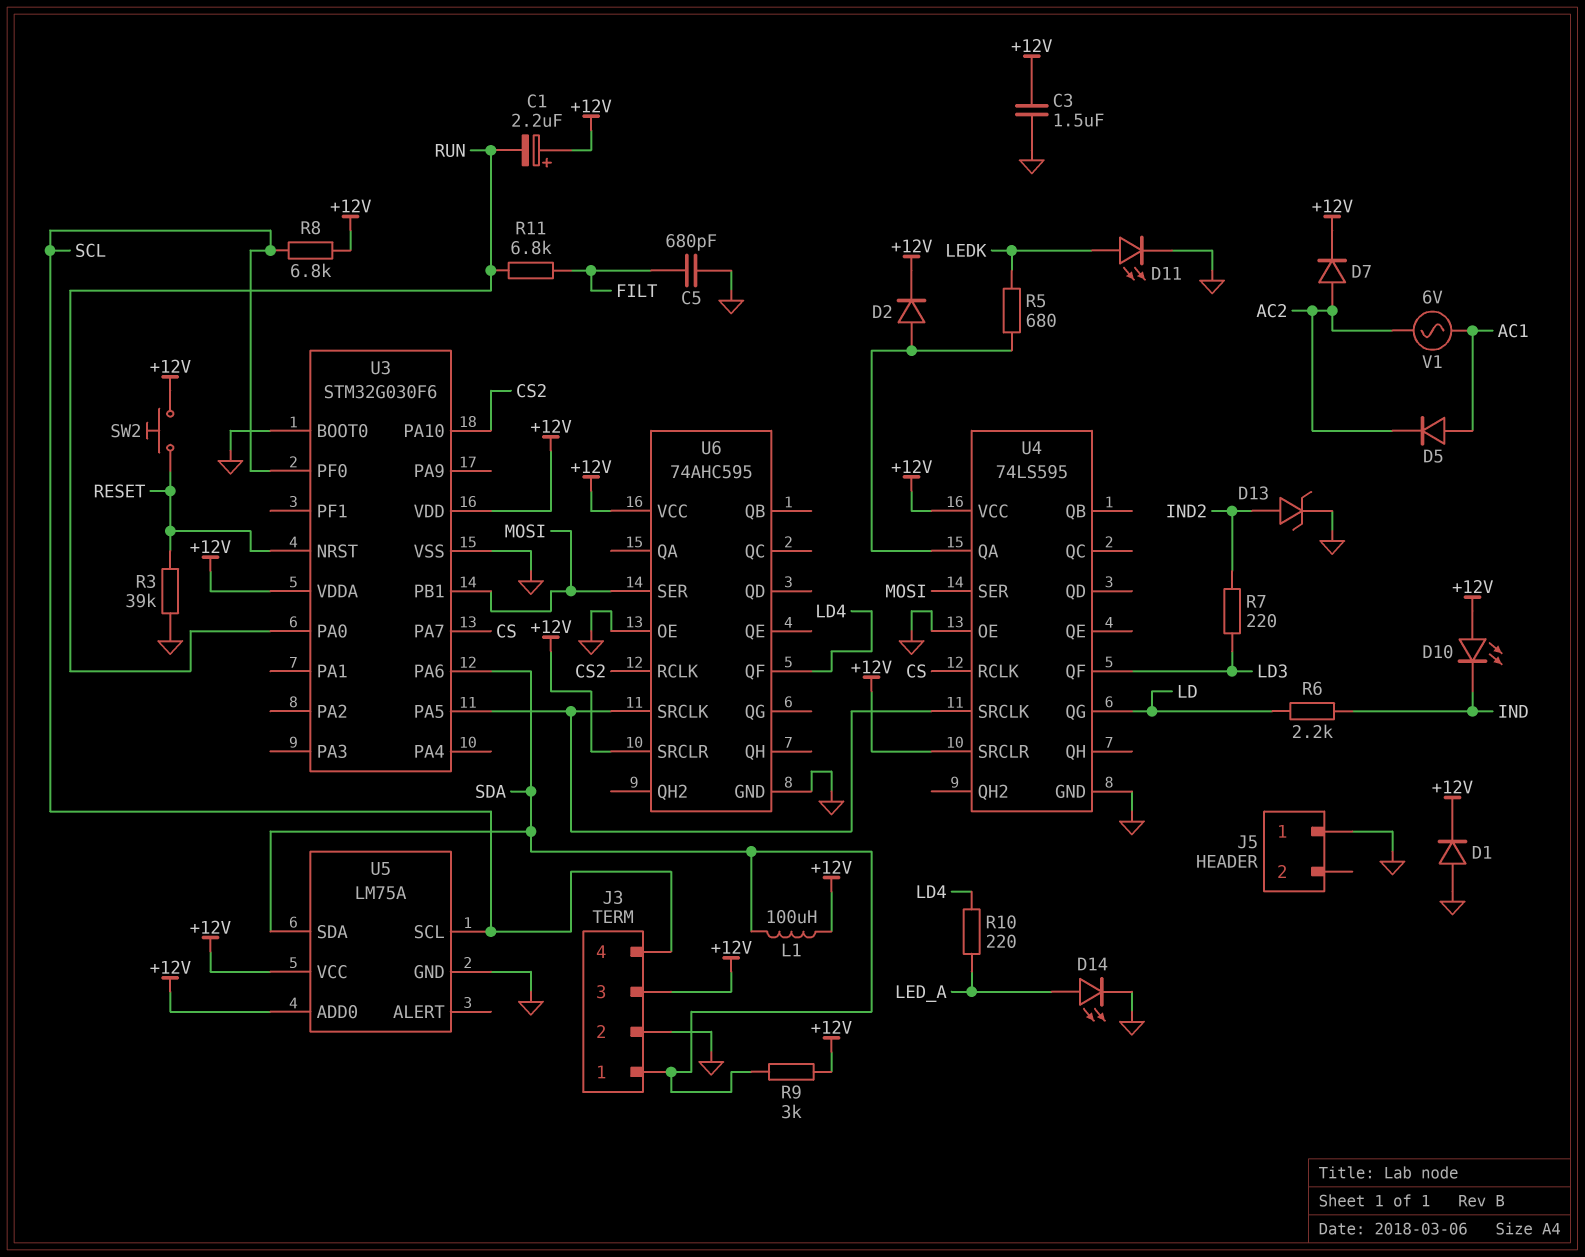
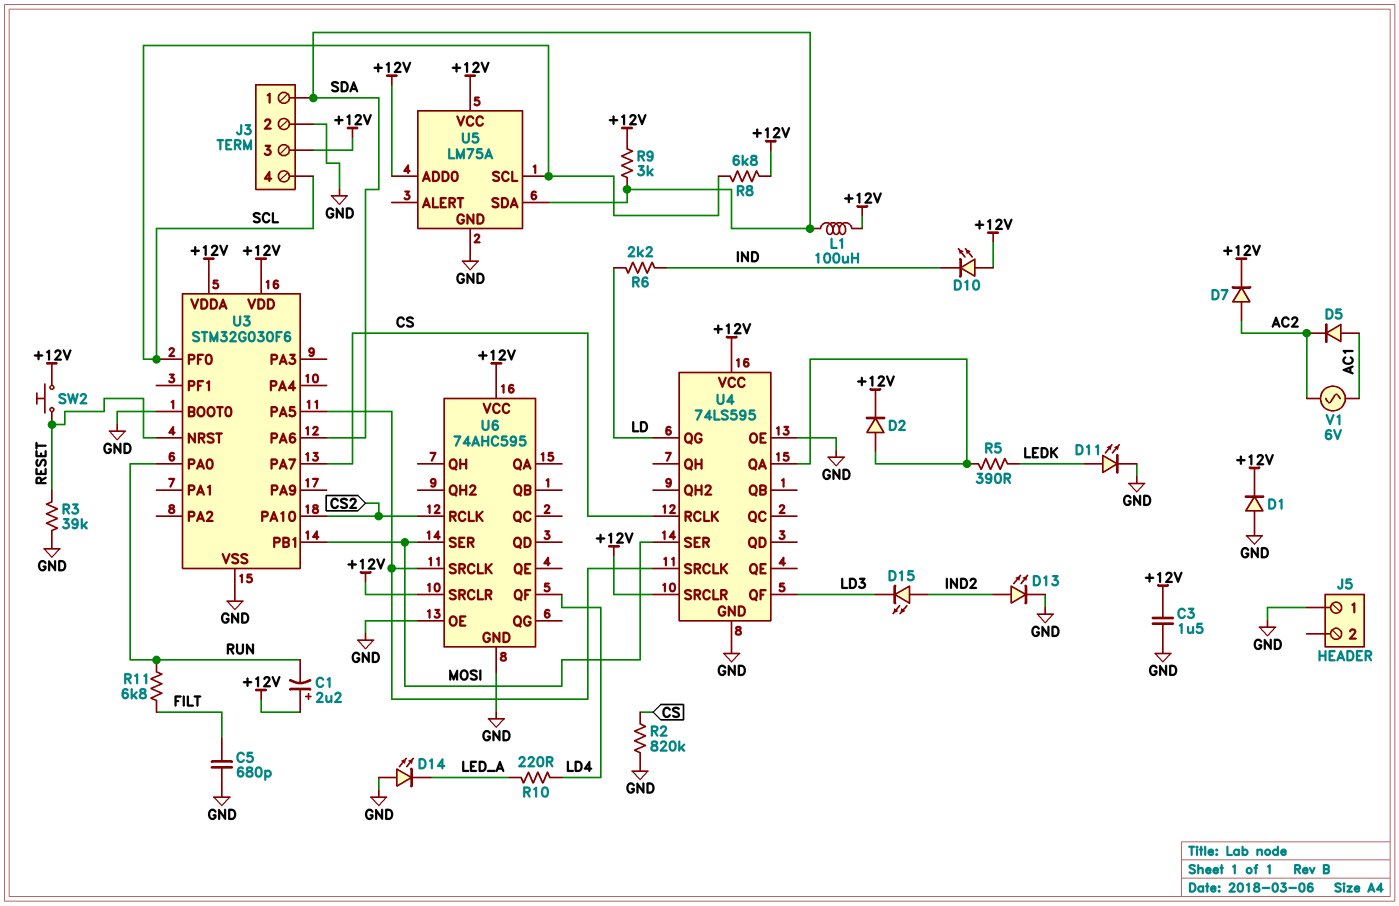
D13: zener (A IND2, K GND) -> LED (A IND2, K GND)
D14: LED (A LED_A, K GND) -> LED (A GND, K LED_A)
D15: none -> LED (A IND2, K LD3)
R2: none -> 820k (CS, GND)
R5: 680 (LEDK, U4/QA) -> 390 (LEDK, U4/QA)
R7: 220 (IND2, LD3) -> none

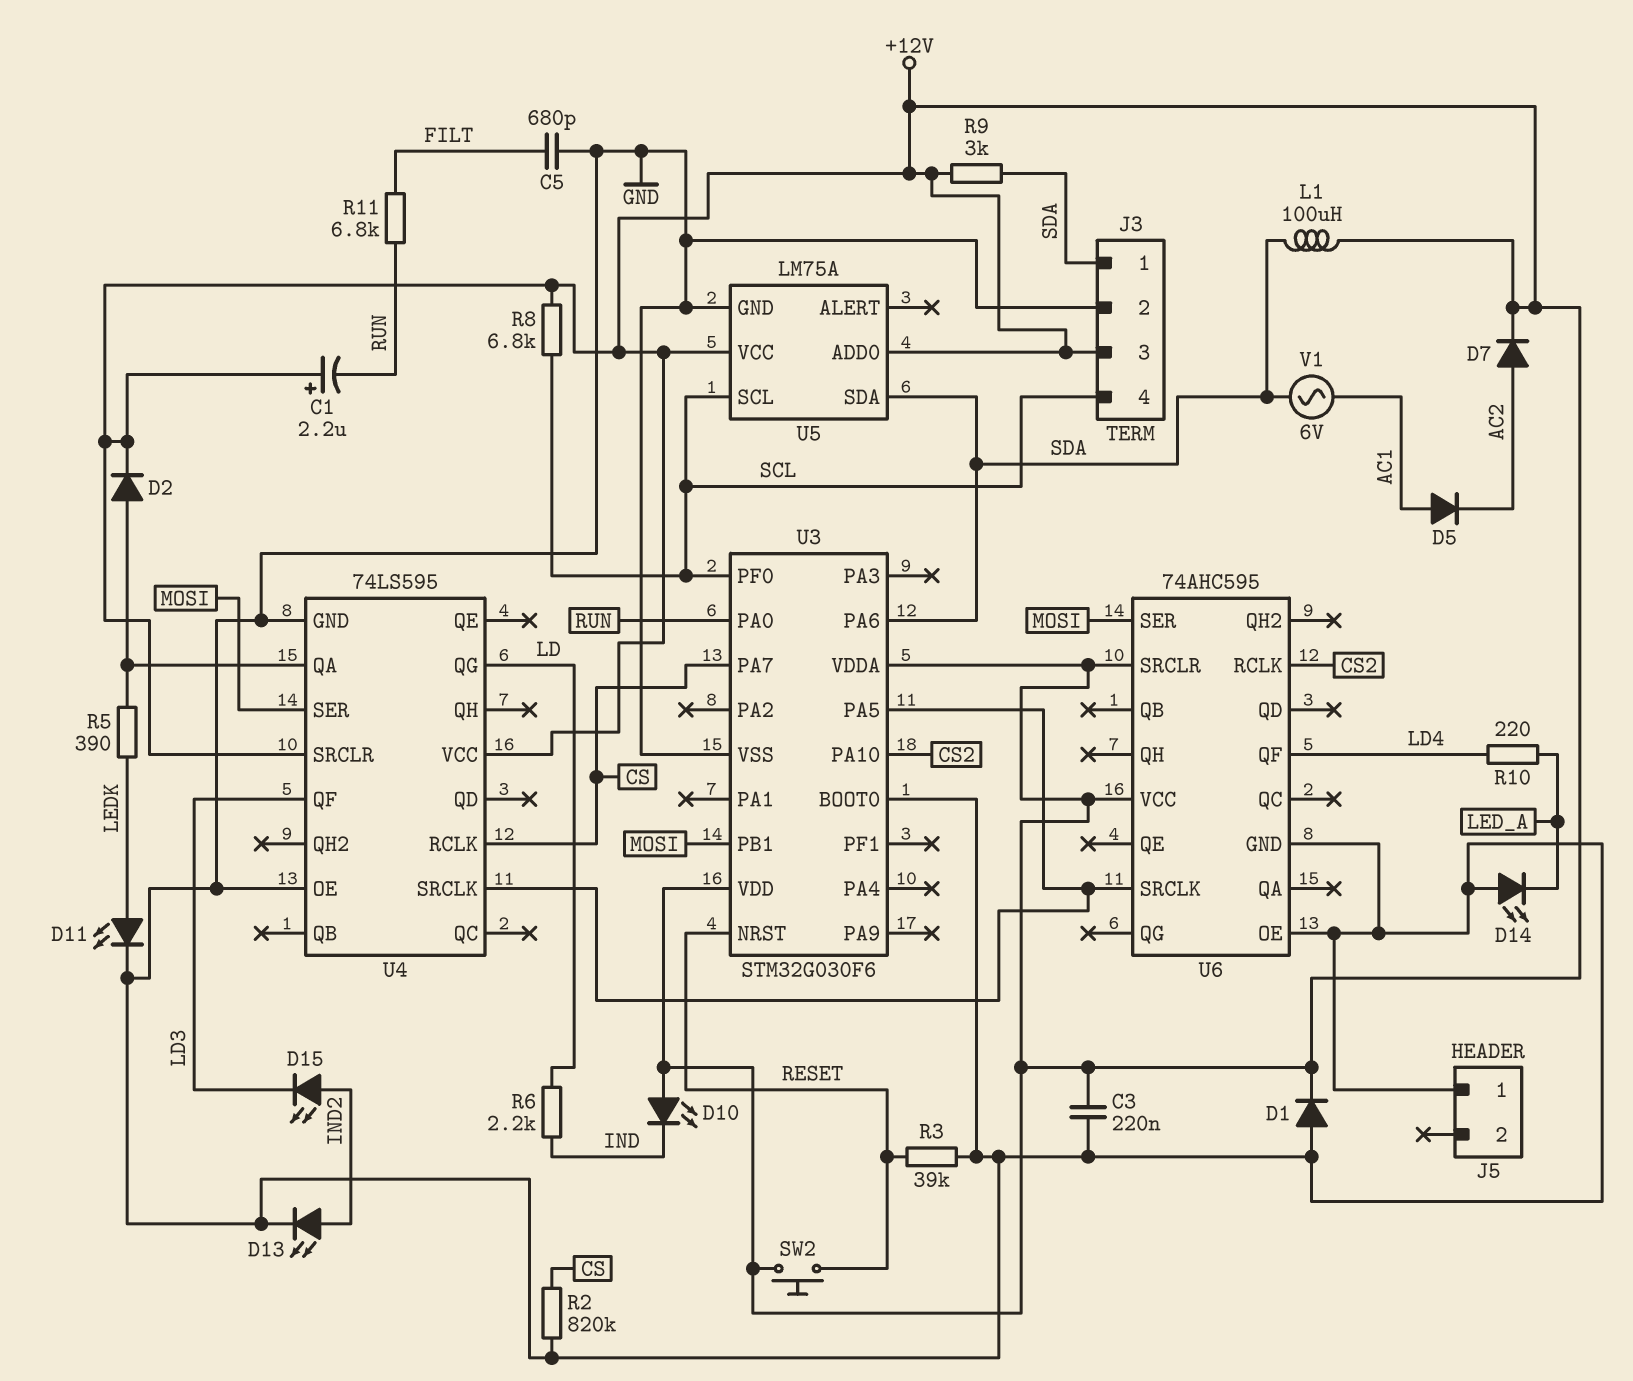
C3: 1.5uF (+12V, GND) -> 220nF (+12V, GND)
V1: AC 6V (AC1, AC2) -> AC 6V (AC1, SDA)

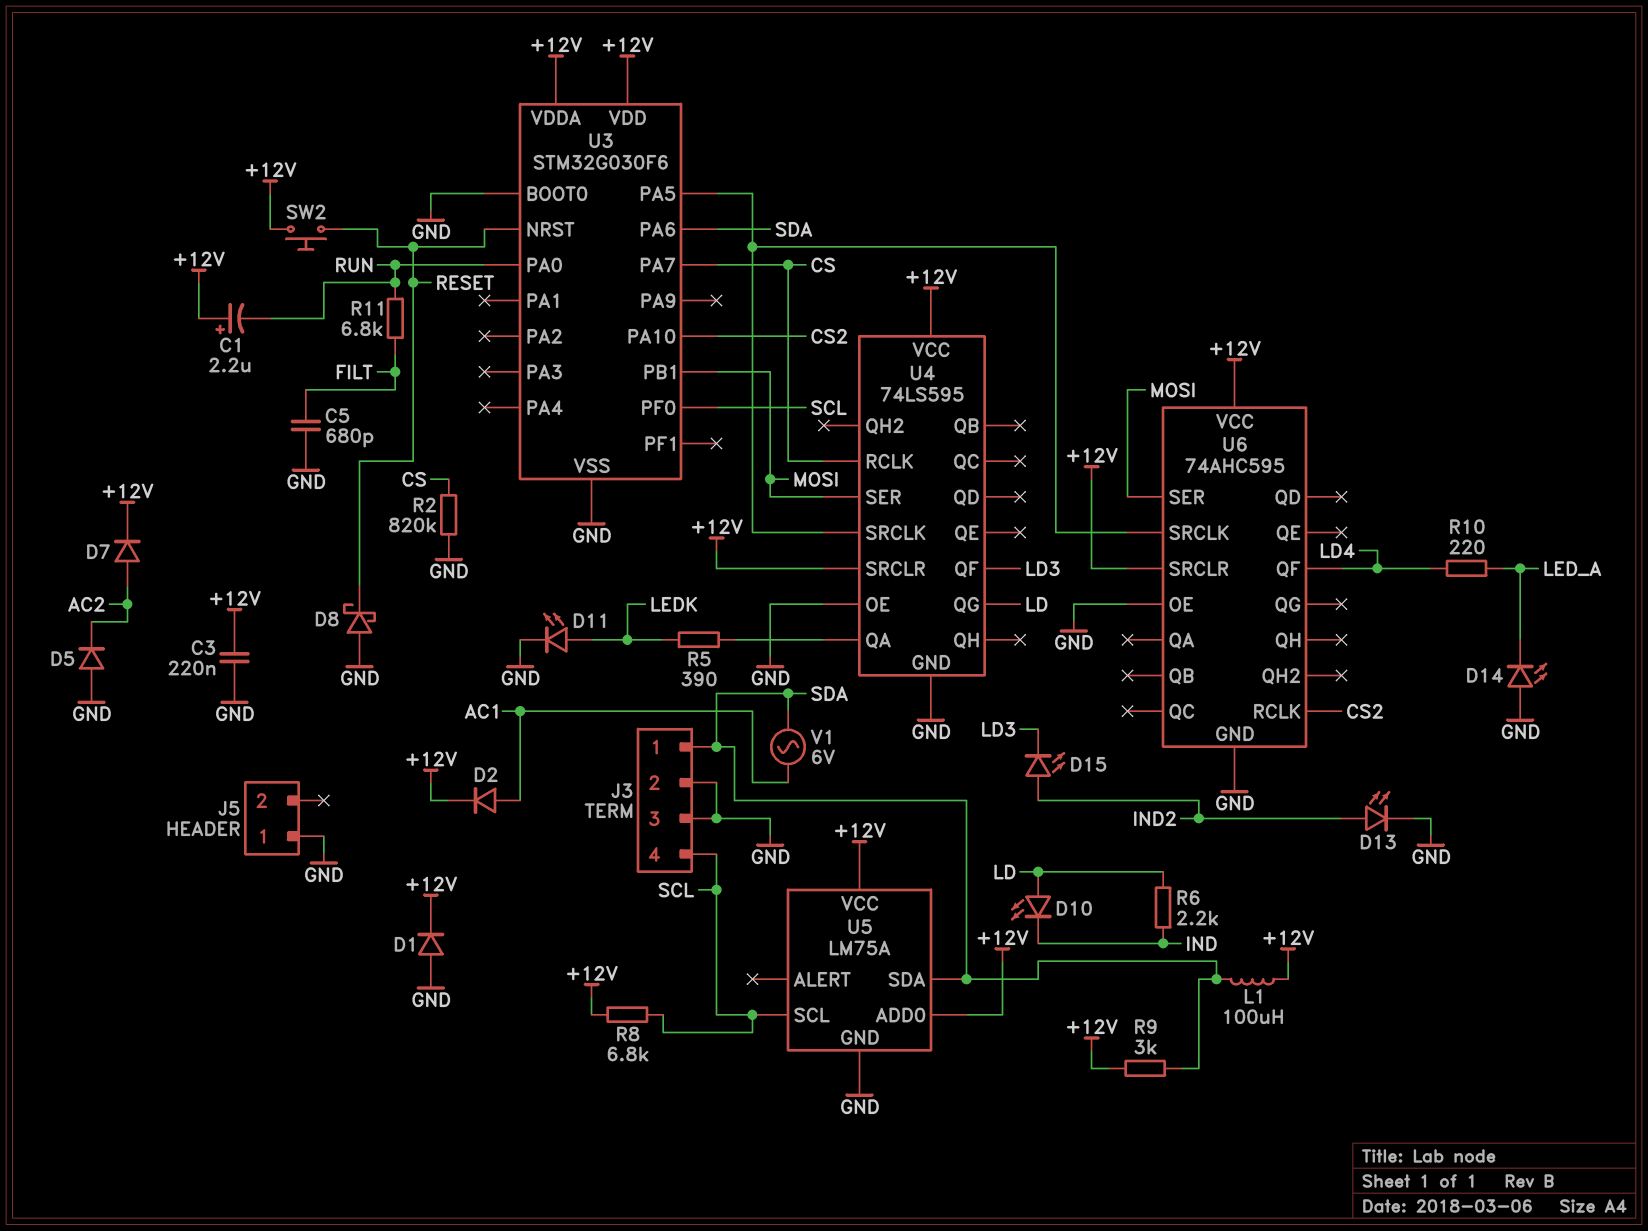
D2: diode (A U4/QA, K +12V) -> diode (A AC1, K +12V)
D5: diode (A AC1, K AC2) -> diode (A GND, K AC2)
D8: none -> schottky (A GND, K RESET)
D10: LED (A +12V, K IND) -> LED (A LD, K IND)
J3 pin 3: +12V -> GND
R3: 39k (GND, RESET) -> none

